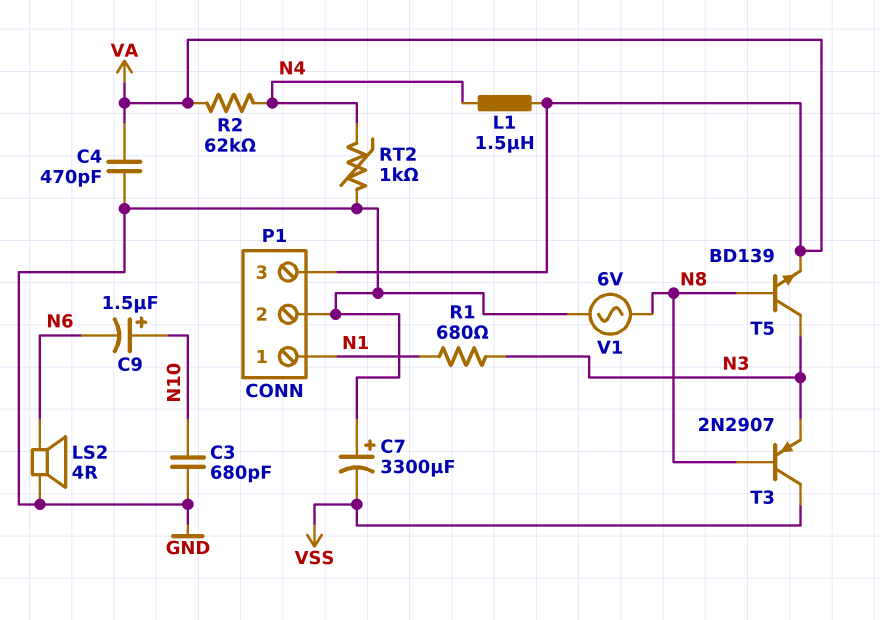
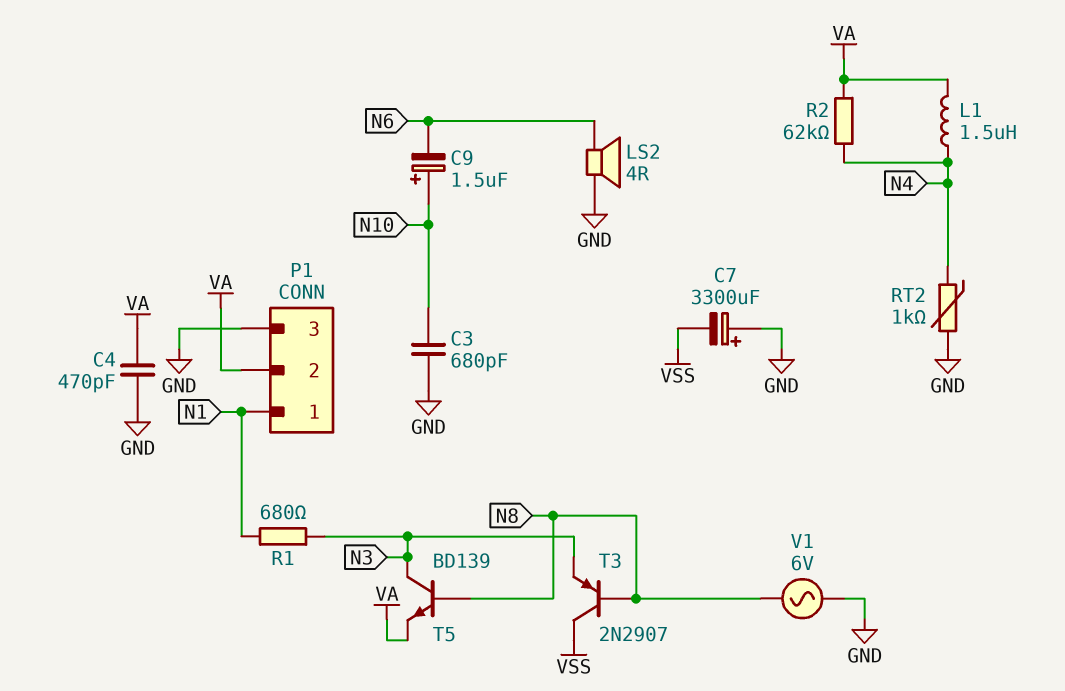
P1 pin 2: GND -> VA
P1 pin 3: VA -> GND

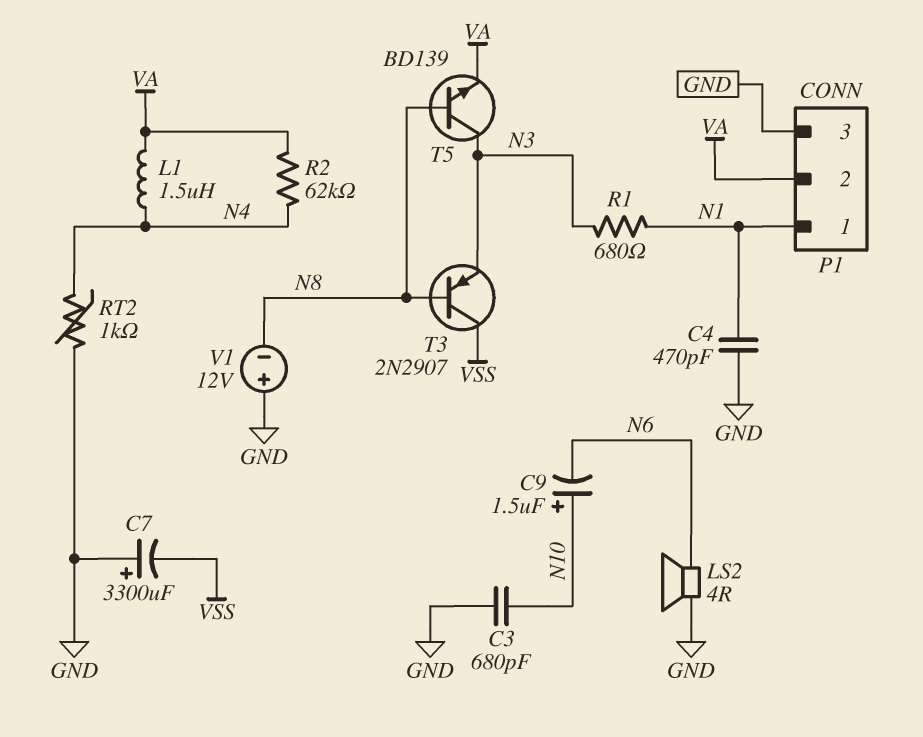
C4: 470pF (GND, VA) -> 470pF (GND, N1)
V1: AC 6V (GND, N8) -> 12V (plus GND, minus N8)

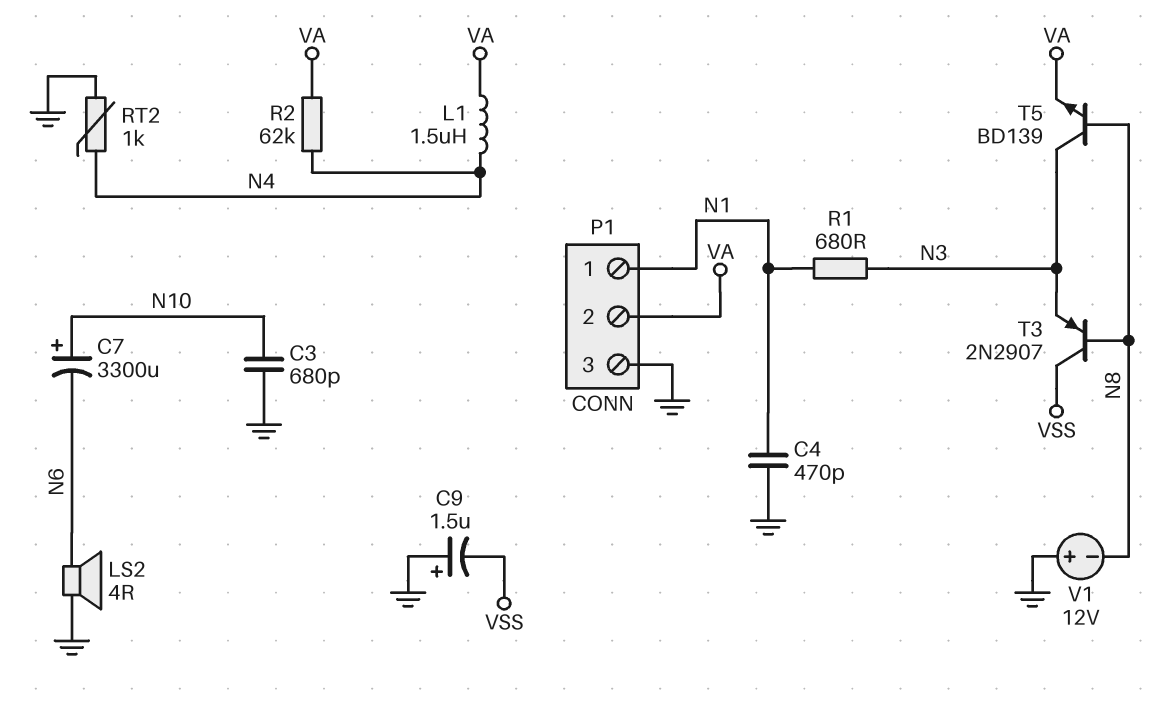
C7: 3300uF (plus GND, minus VSS) -> 3300uF (plus N10, minus N6)
C9: 1.5uF (plus N10, minus N6) -> 1.5uF (plus GND, minus VSS)

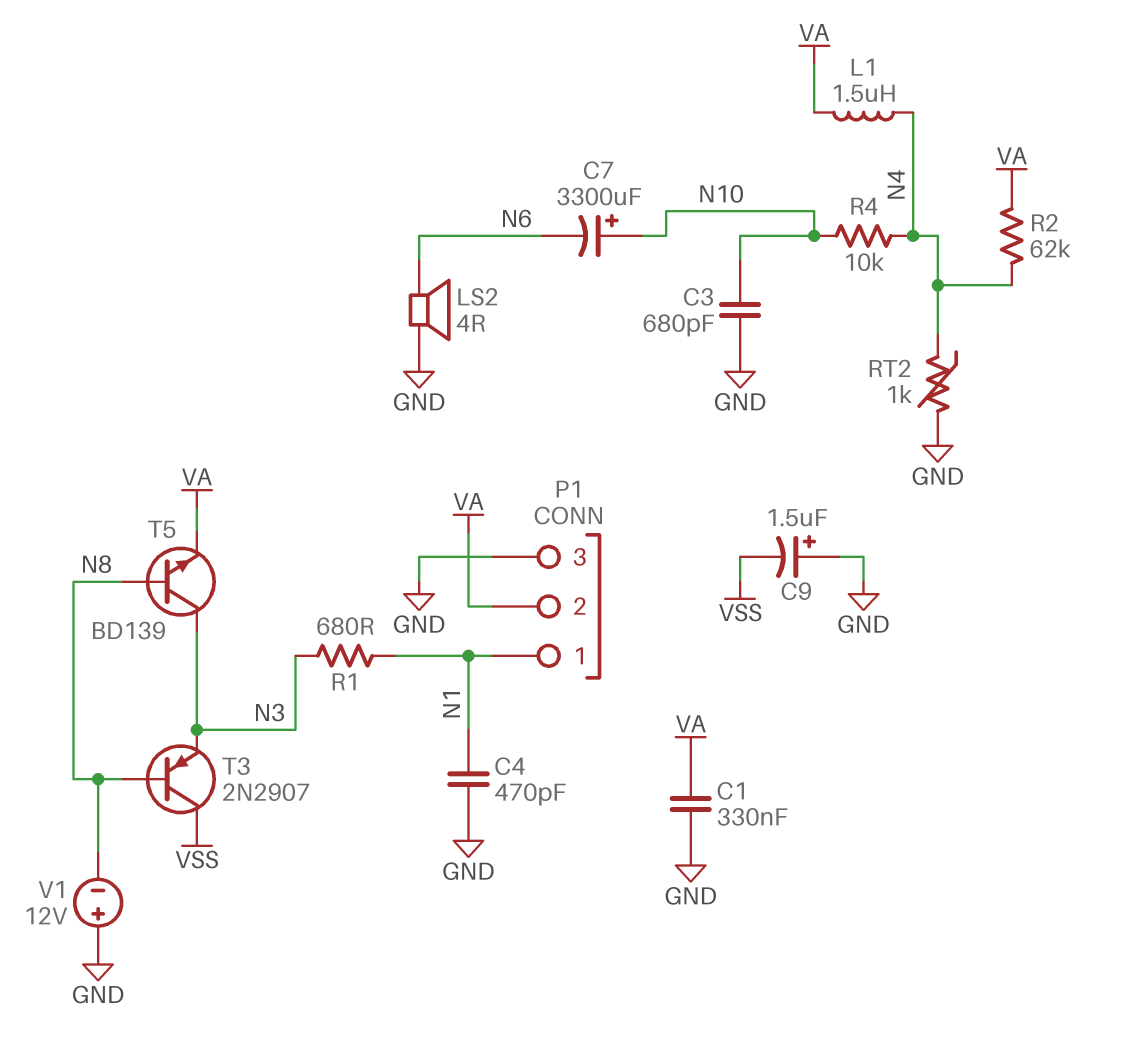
C1: none -> 330nF (GND, VA)
R4: none -> 10k (N4, N10)

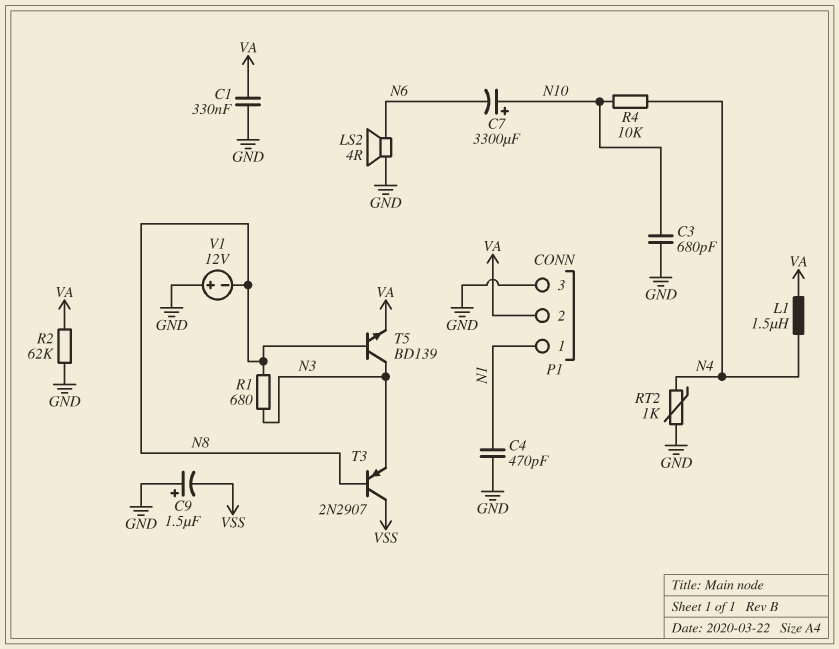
R1: 680 (N1, N3) -> 680 (N3, N8)
R2: 62k (N4, VA) -> 62k (GND, VA)

